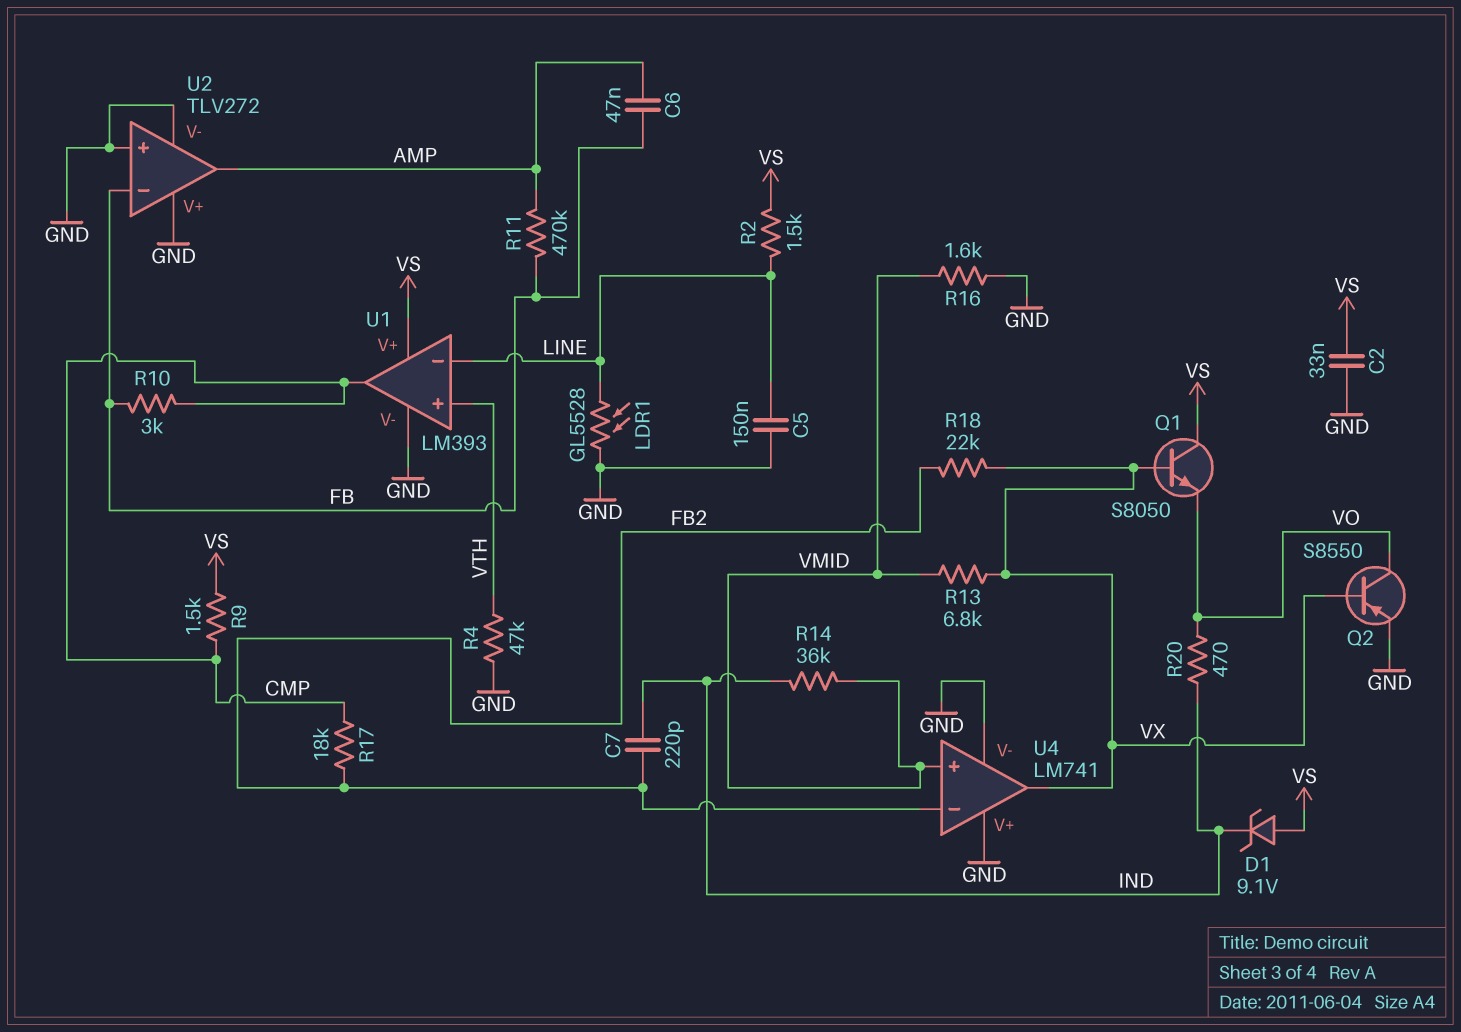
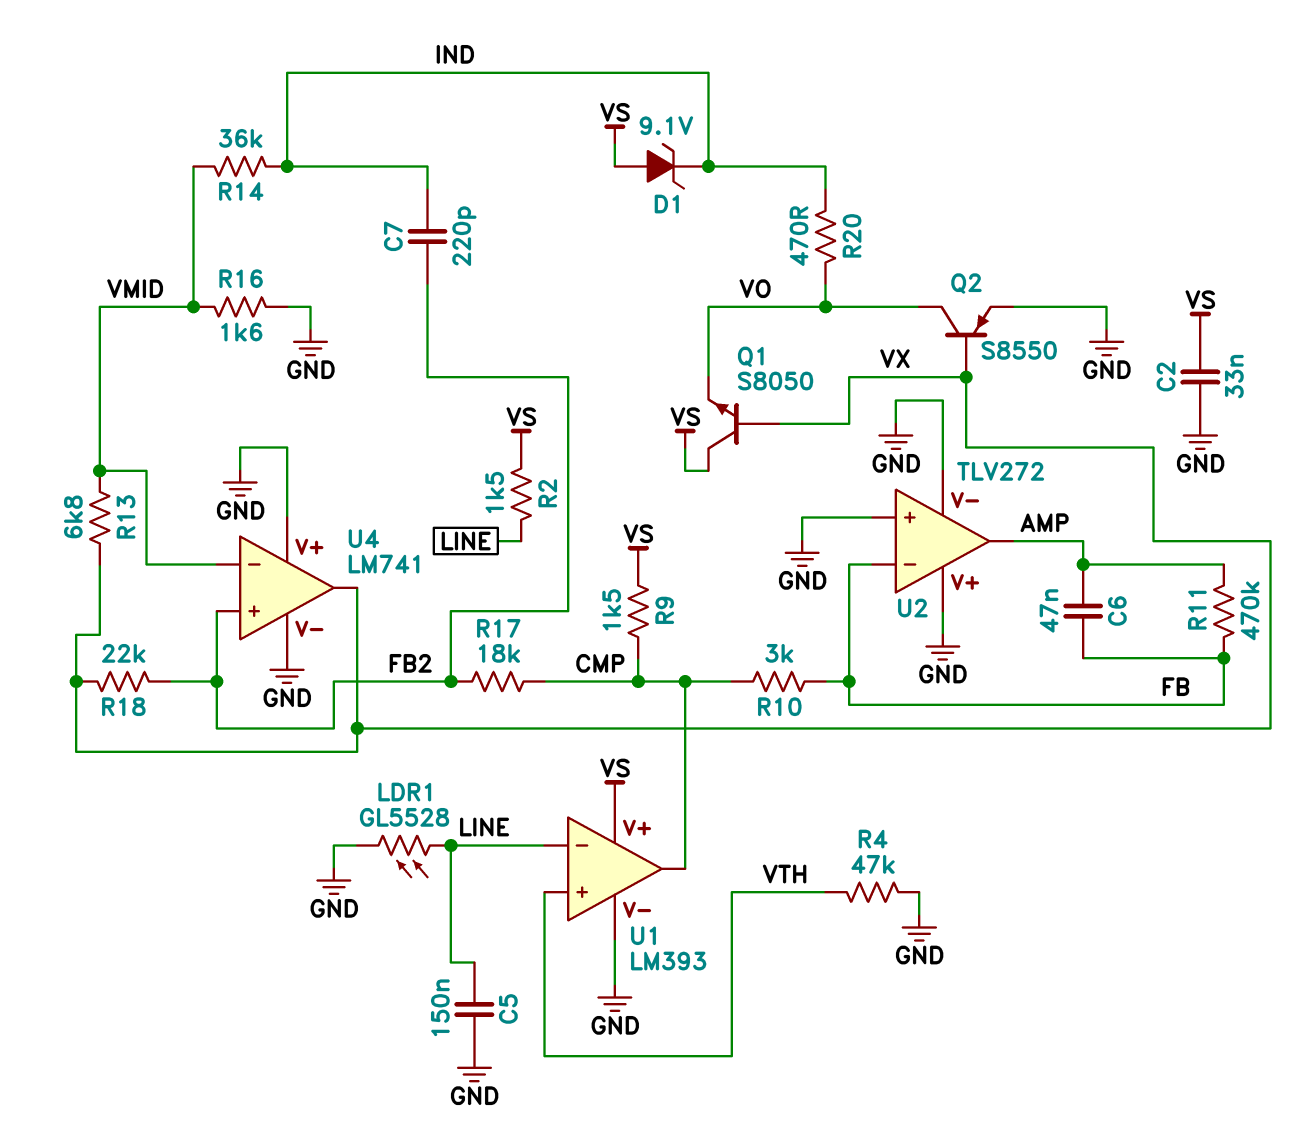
U4 pin in+: VMID -> FB2
U4 pin in-: FB2 -> VMID

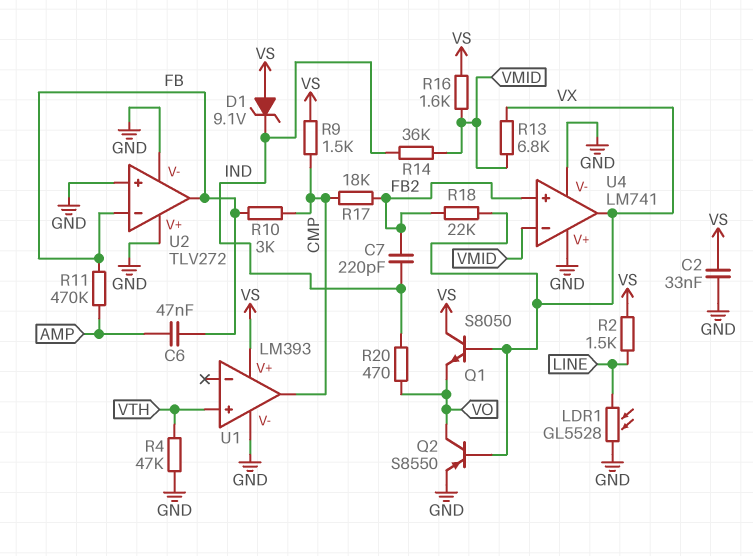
C5: 150nF (GND, LINE) -> none
R16: 1.6k (GND, VMID) -> 1.6k (VMID, VS)
U1 pin in-: LINE -> none
U2 pin out: AMP -> FB

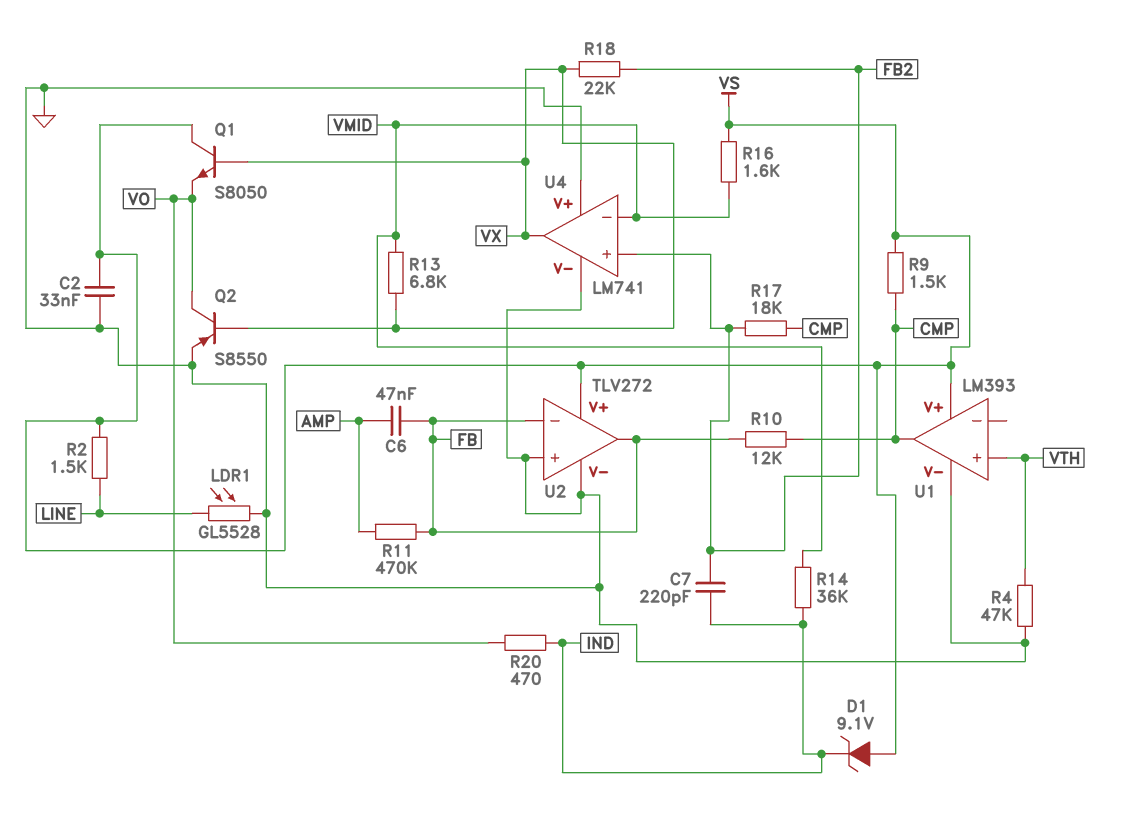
R10: 3k (CMP, FB) -> 12k (CMP, FB)
U2 pin V+: GND -> VS

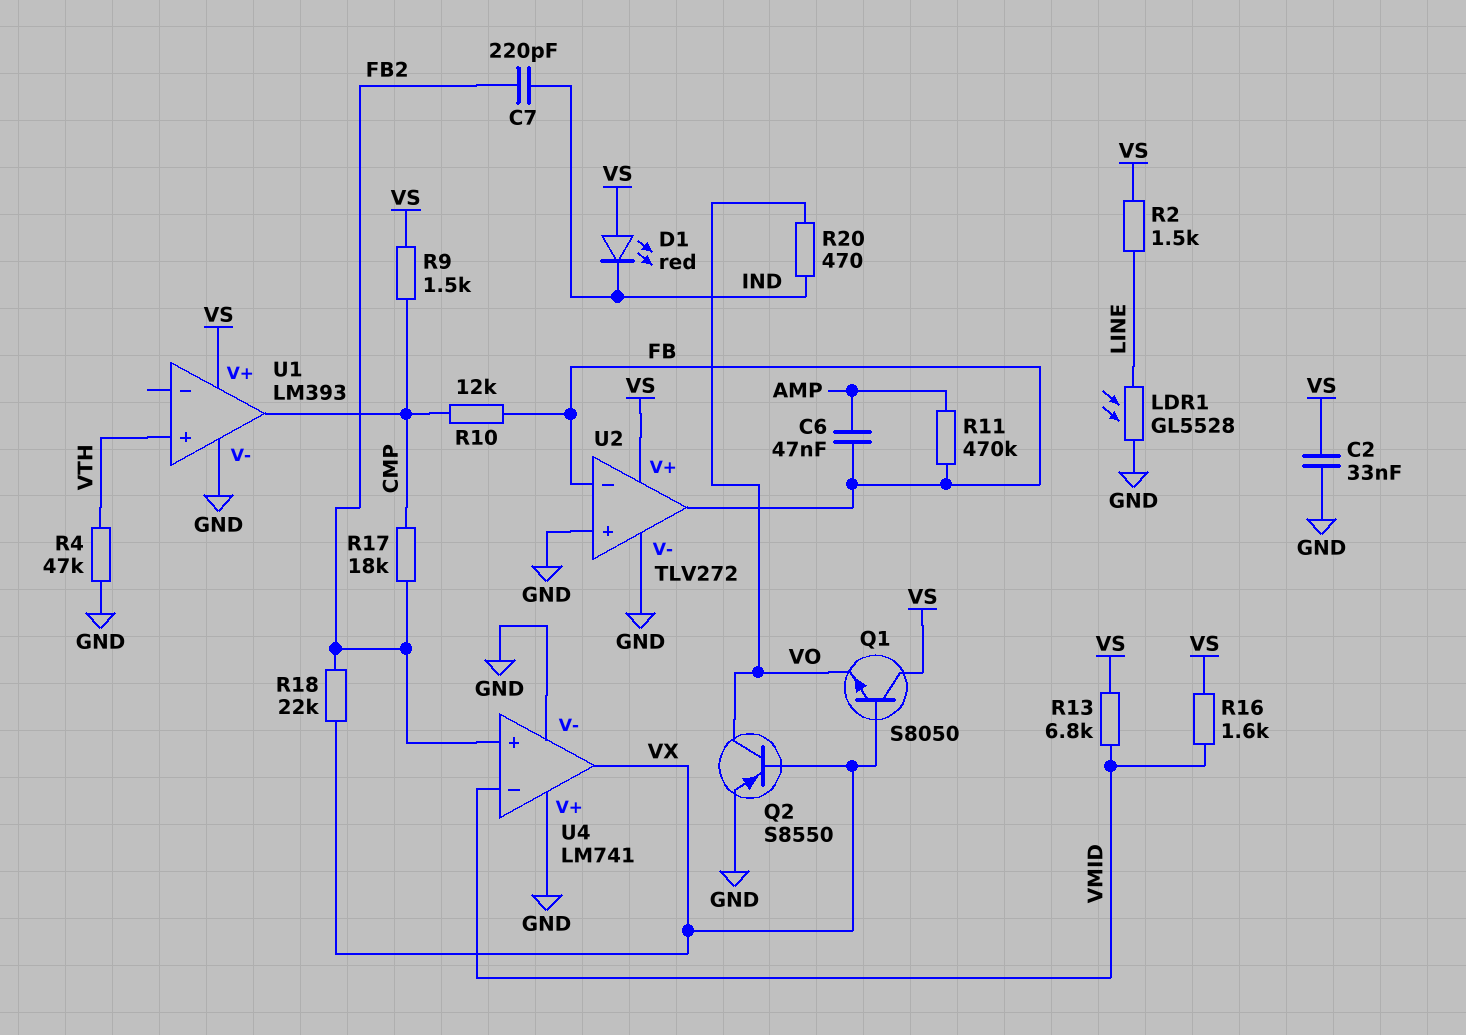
D1: zener 9.1V (A VS, K IND) -> LED red (A VS, K IND)
R13: 6.8k (VMID, VX) -> 6.8k (VMID, VS)
R14: 36k (IND, VMID) -> none

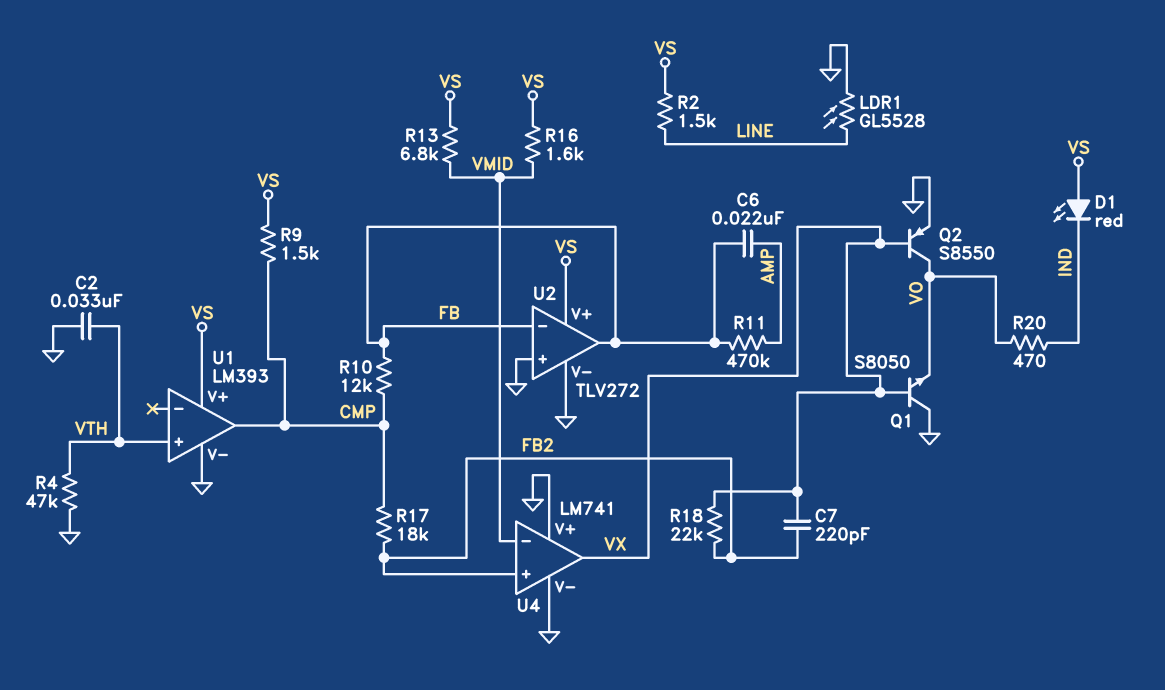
C2: 33nF (GND, VS) -> 33nF (GND, VTH)
C6: 47nF (AMP, FB) -> 22nF (AMP, FB)
C7: 220pF (FB2, IND) -> 220pF (FB2, VX)
Q1: NPN S8050 (B VX, C VS, E VO) -> NPN S8050 (B VX, C GND, E VO)

